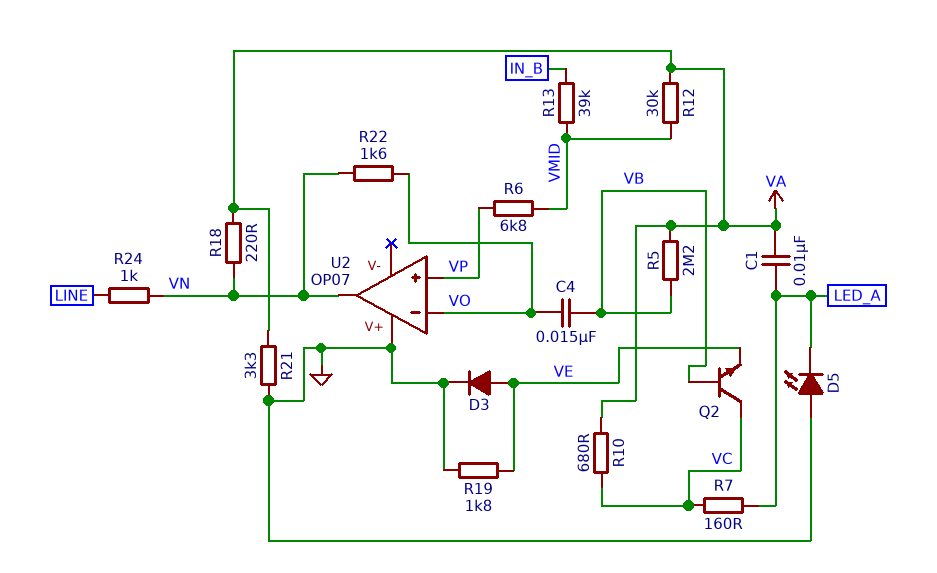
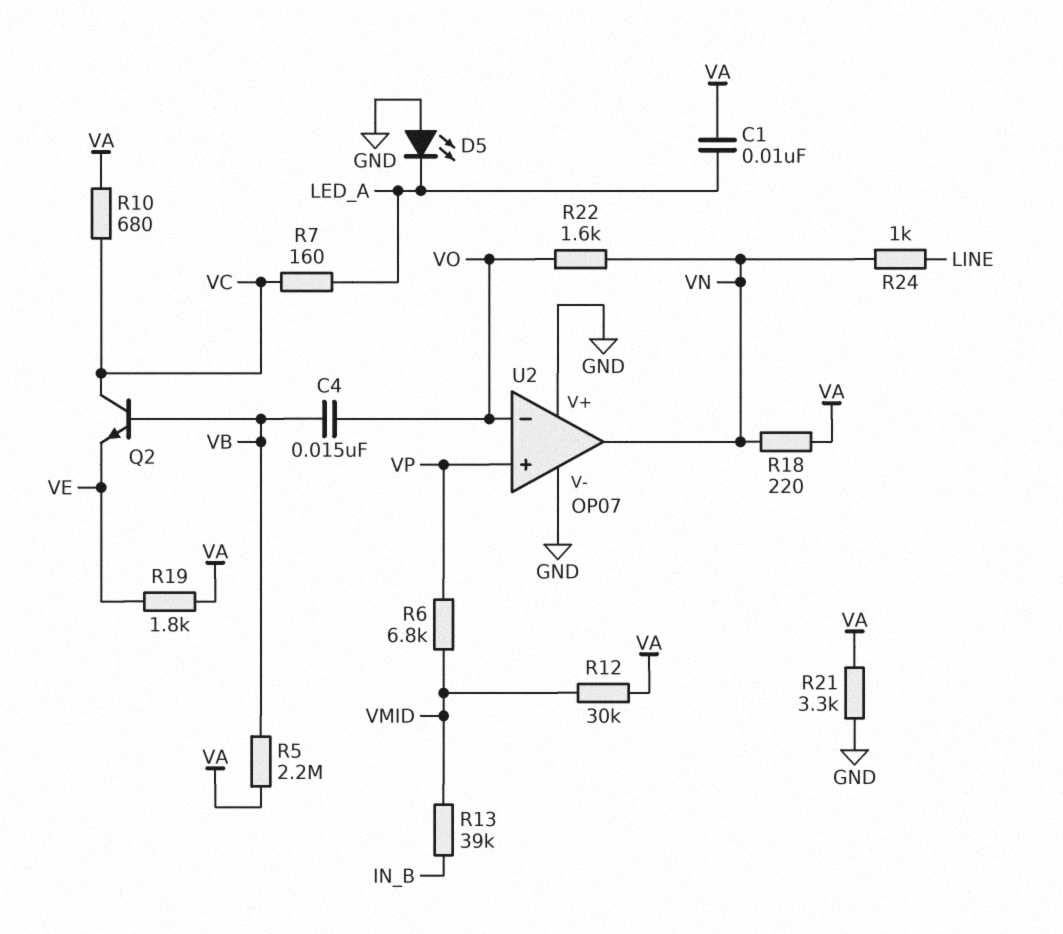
D3: diode (A VE, K GND) -> none
R19: 1.8k (GND, VE) -> 1.8k (VA, VE)
U2 pin V-: none -> GND

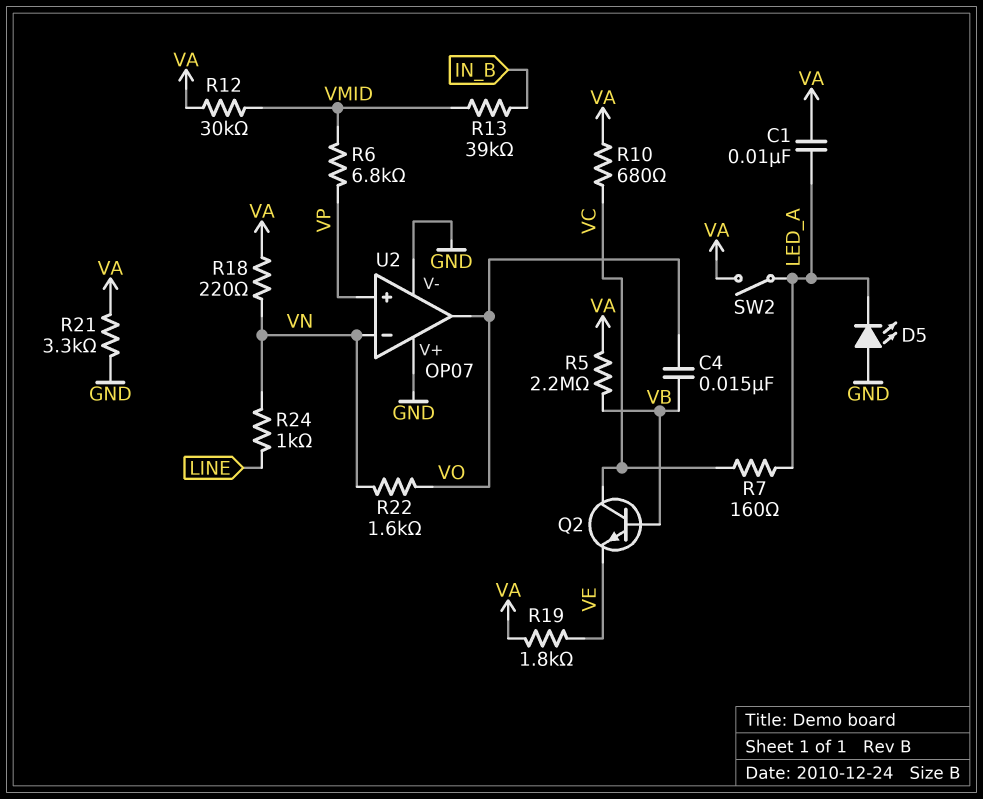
SW2: none -> switch (LED_A, VA)
U2 pin in-: VO -> VN
U2 pin out: VN -> VO

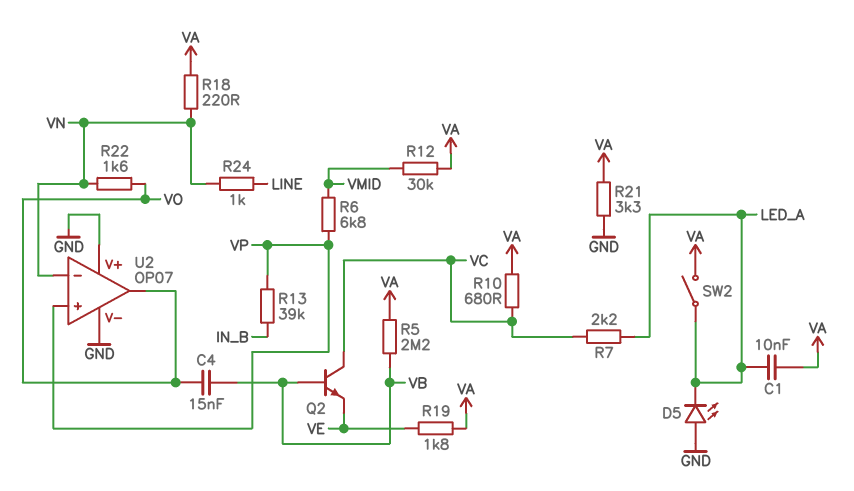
R7: 160 (LED_A, VC) -> 2.2k (LED_A, VC)
R13: 39k (IN_B, VMID) -> 39k (IN_B, VP)

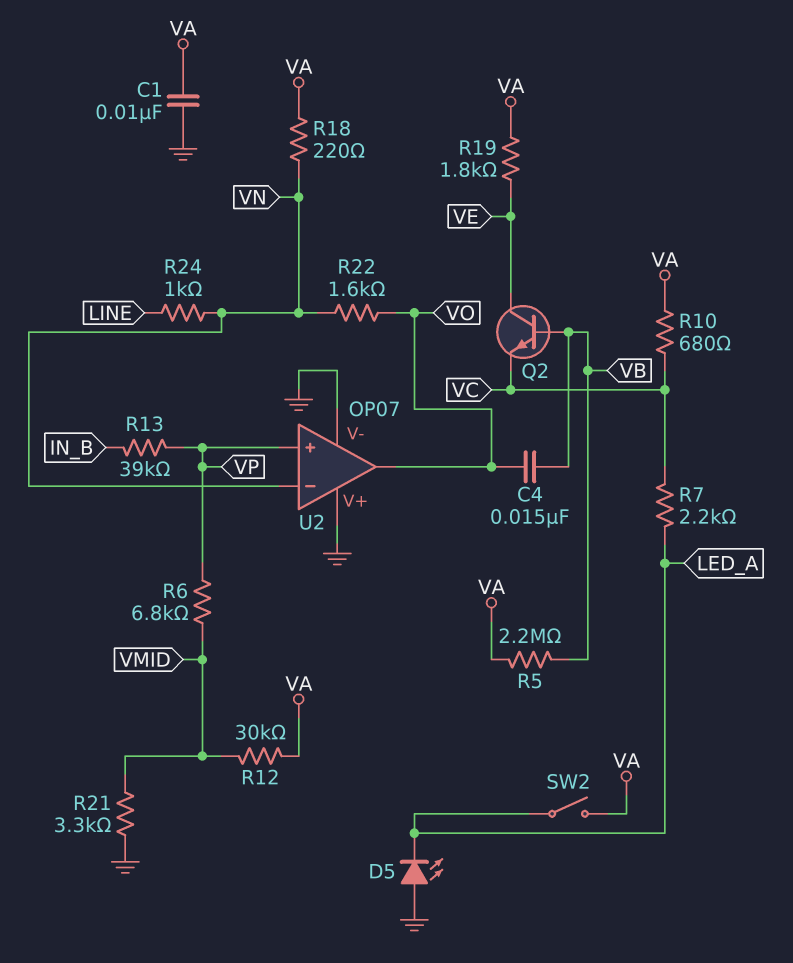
C1: 10nF (LED_A, VA) -> 10nF (GND, VA)
Q2: NPN (B VB, C VC, E VE) -> NPN (B VB, C VE, E VC)
R21: 3.3k (GND, VA) -> 3.3k (GND, VMID)

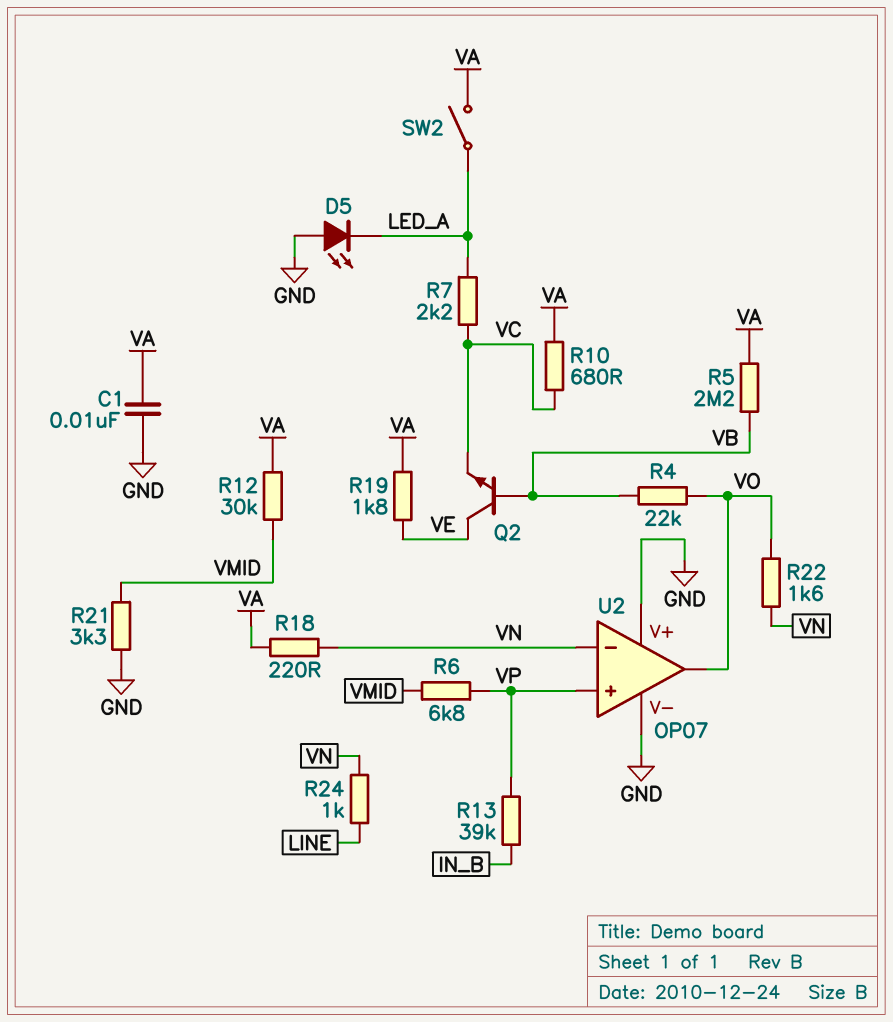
C4: 15nF (VB, VO) -> none
R4: none -> 22k (VB, VO)

